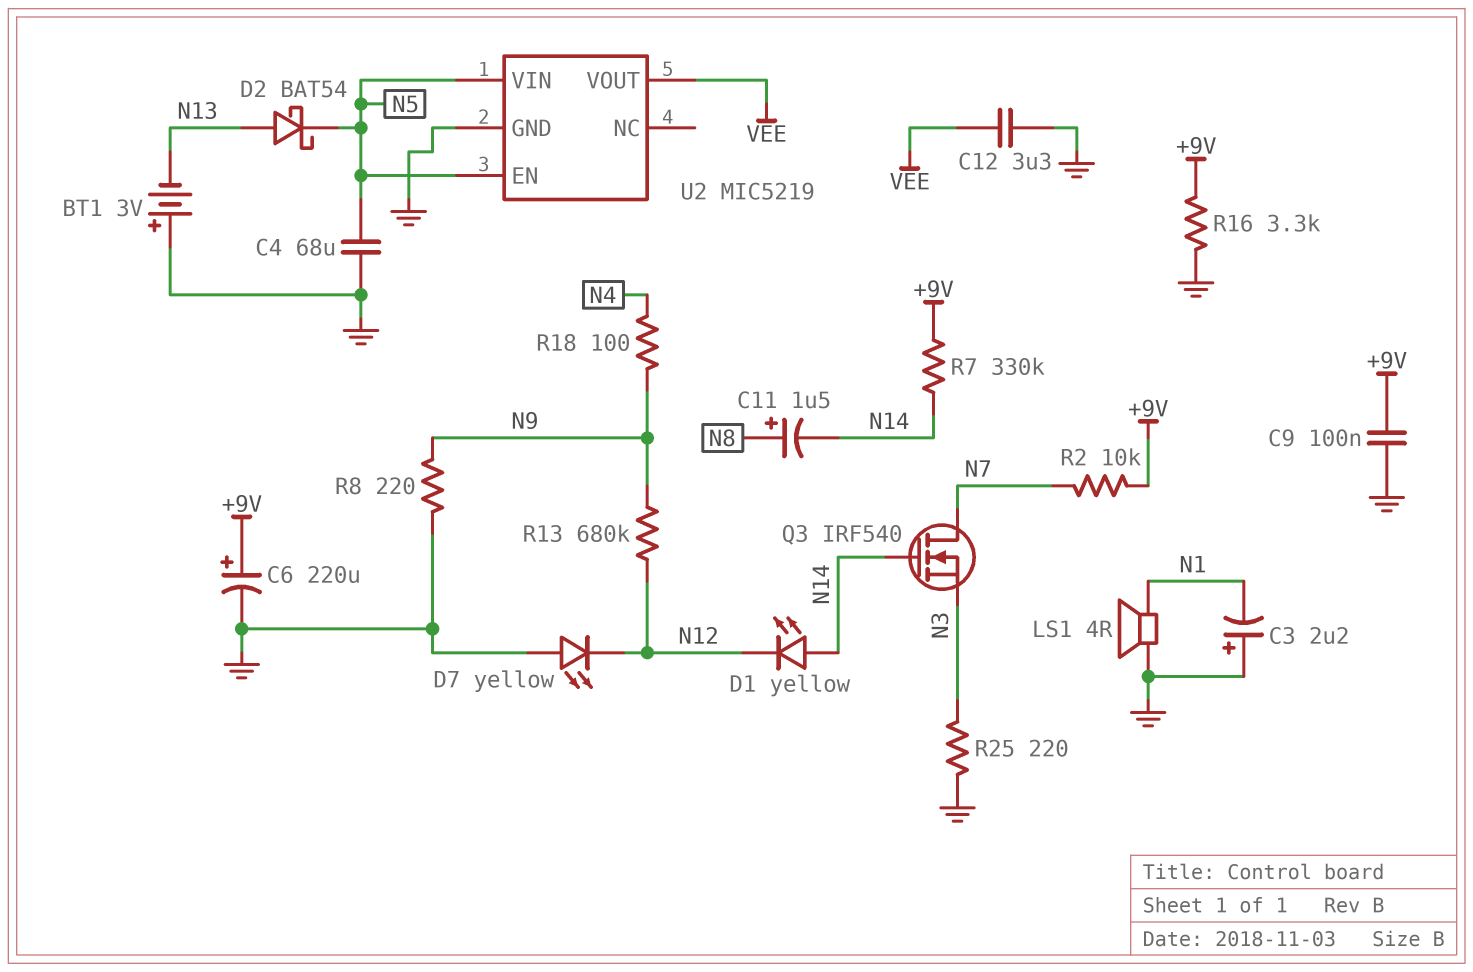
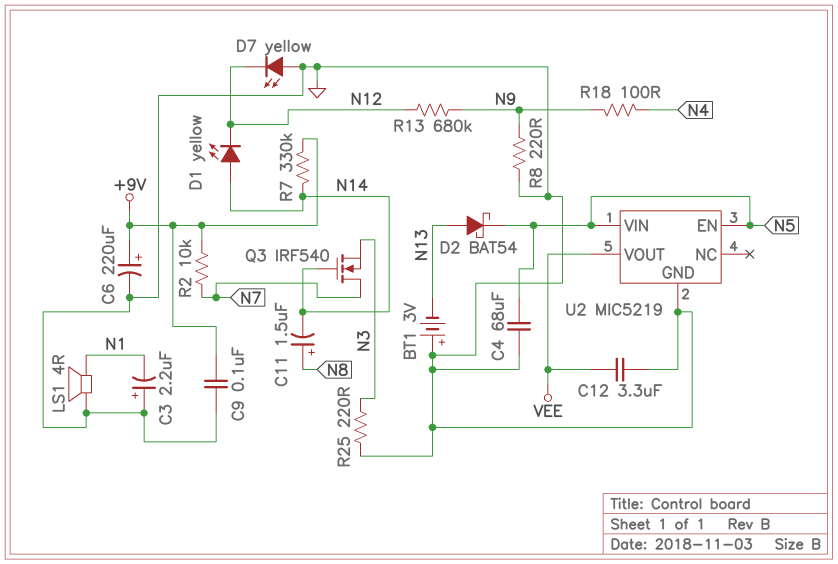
R16: 3.3k (+9V, GND) -> none

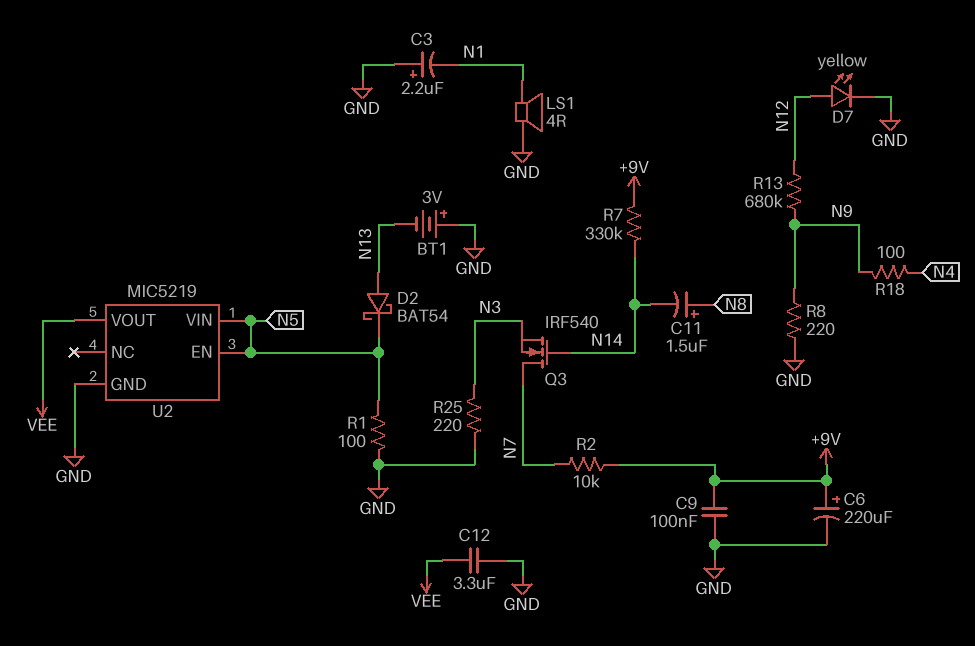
C4: 68uF (GND, N5) -> none
D1: LED yellow (A N14, K N12) -> none
D7: LED yellow (A GND, K N12) -> LED yellow (A N12, K GND)
R1: none -> 100 (GND, N5)

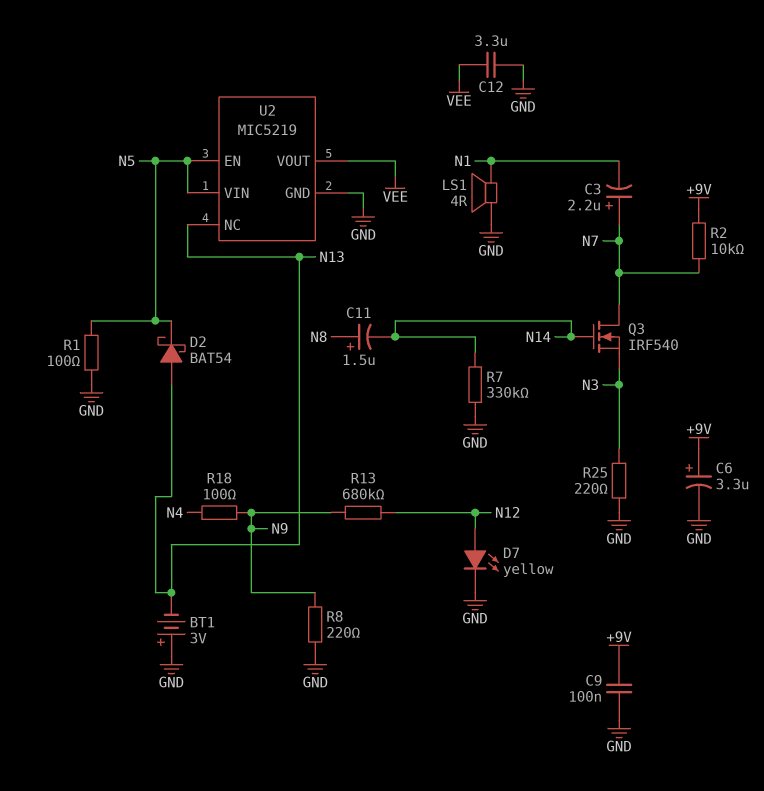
C3: 2.2uF (plus GND, minus N1) -> 2.2uF (plus N7, minus N1)
C6: 220uF (plus +9V, minus GND) -> 3.3uF (plus +9V, minus GND)
R7: 330k (+9V, N14) -> 330k (GND, N14)
U2 pin NC: none -> N13

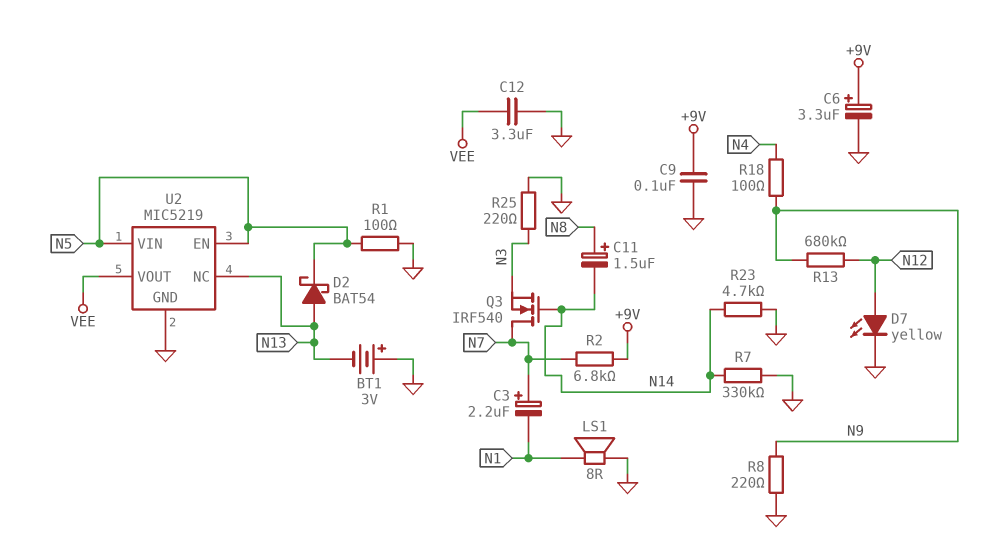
LS1: speaker 4R (GND, N1) -> speaker 8R (GND, N1)
R2: 10k (+9V, N7) -> 6.8k (+9V, N7)
R23: none -> 4.7k (GND, N14)

